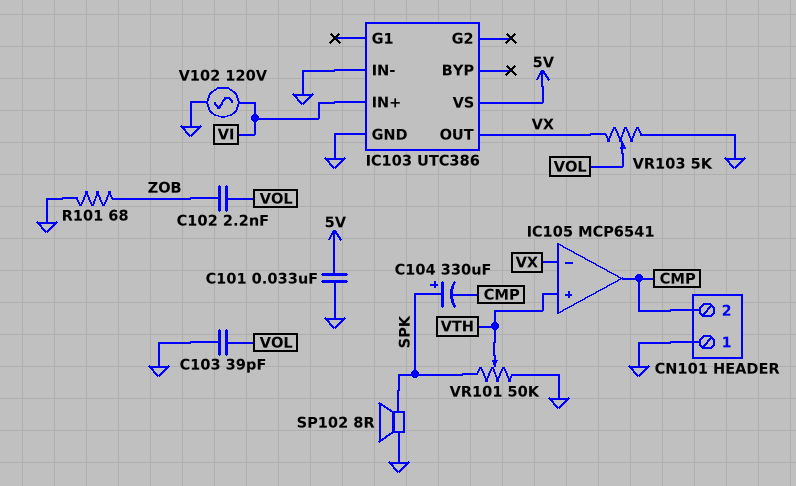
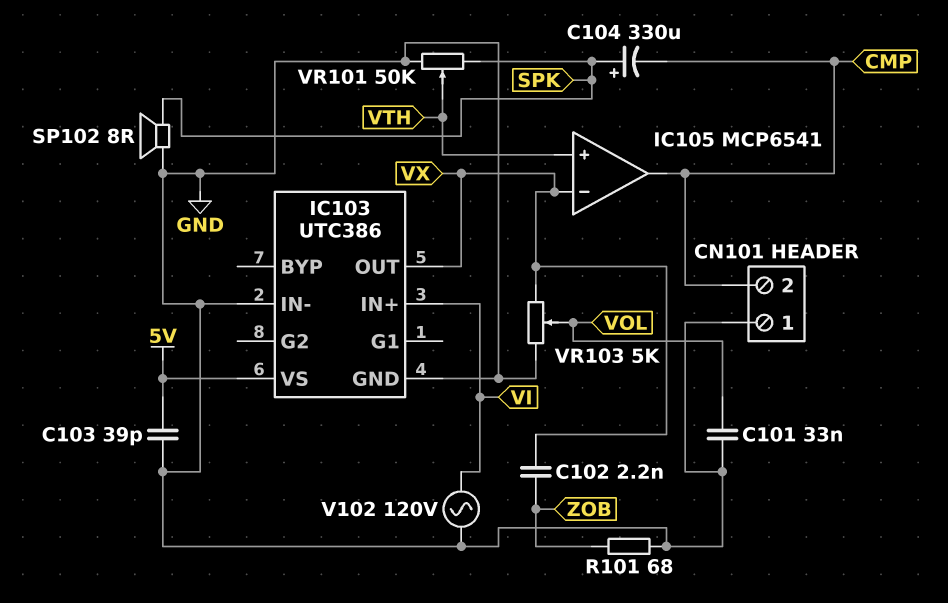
C101: 33nF (5V, GND) -> 33nF (GND, VOL)
C102: 2.2nF (VOL, ZOB) -> 2.2nF (VX, ZOB)
C103: 39pF (GND, VOL) -> 39pF (5V, GND)

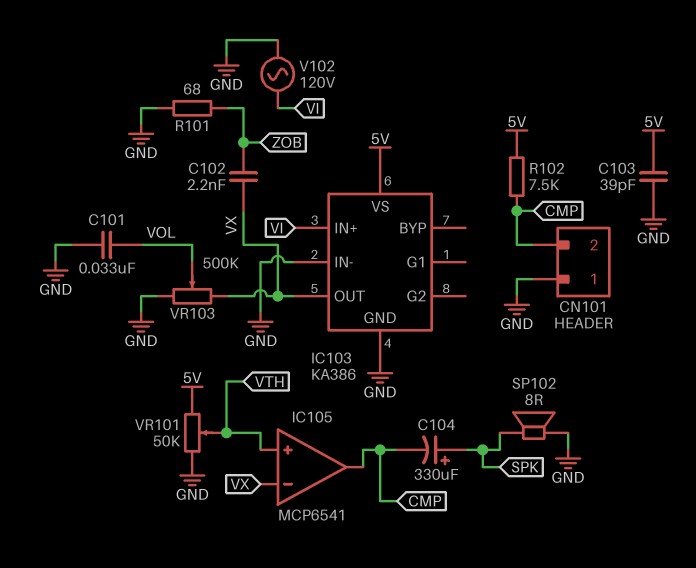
IC103: UTC386 -> KA386
R102: none -> 7.5k (5V, CMP)
VR101: 50k (GND, SPK, wiper VTH) -> 50k (5V, GND, wiper VTH)
VR103: 5k (GND, VX, wiper VOL) -> 500k (GND, VX, wiper VOL)

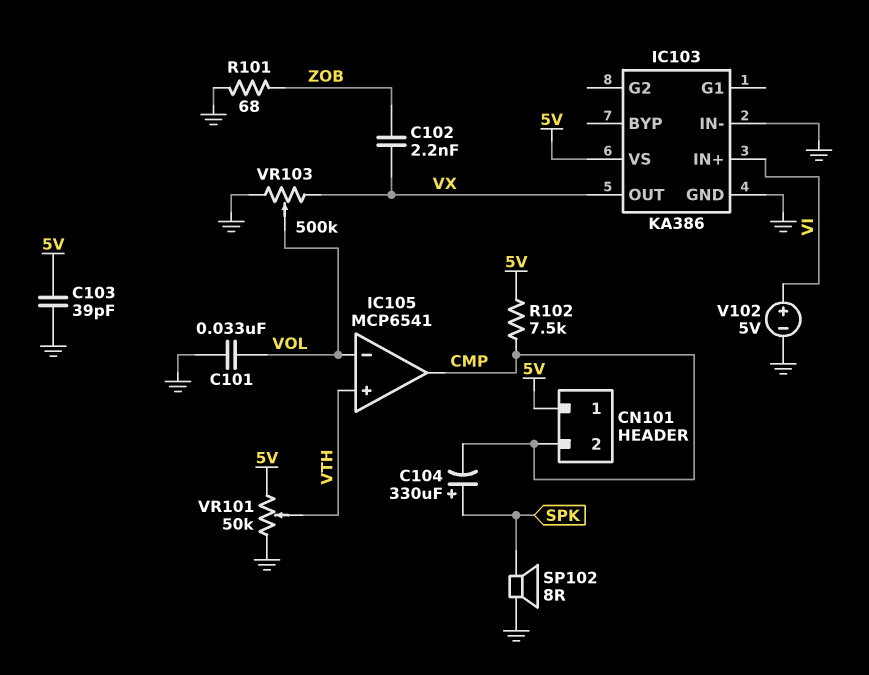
CN101 pin 1: GND -> 5V
IC105 pin in-: VX -> VOL
V102: AC 120V (GND, VI) -> 5V (plus VI, minus GND)

